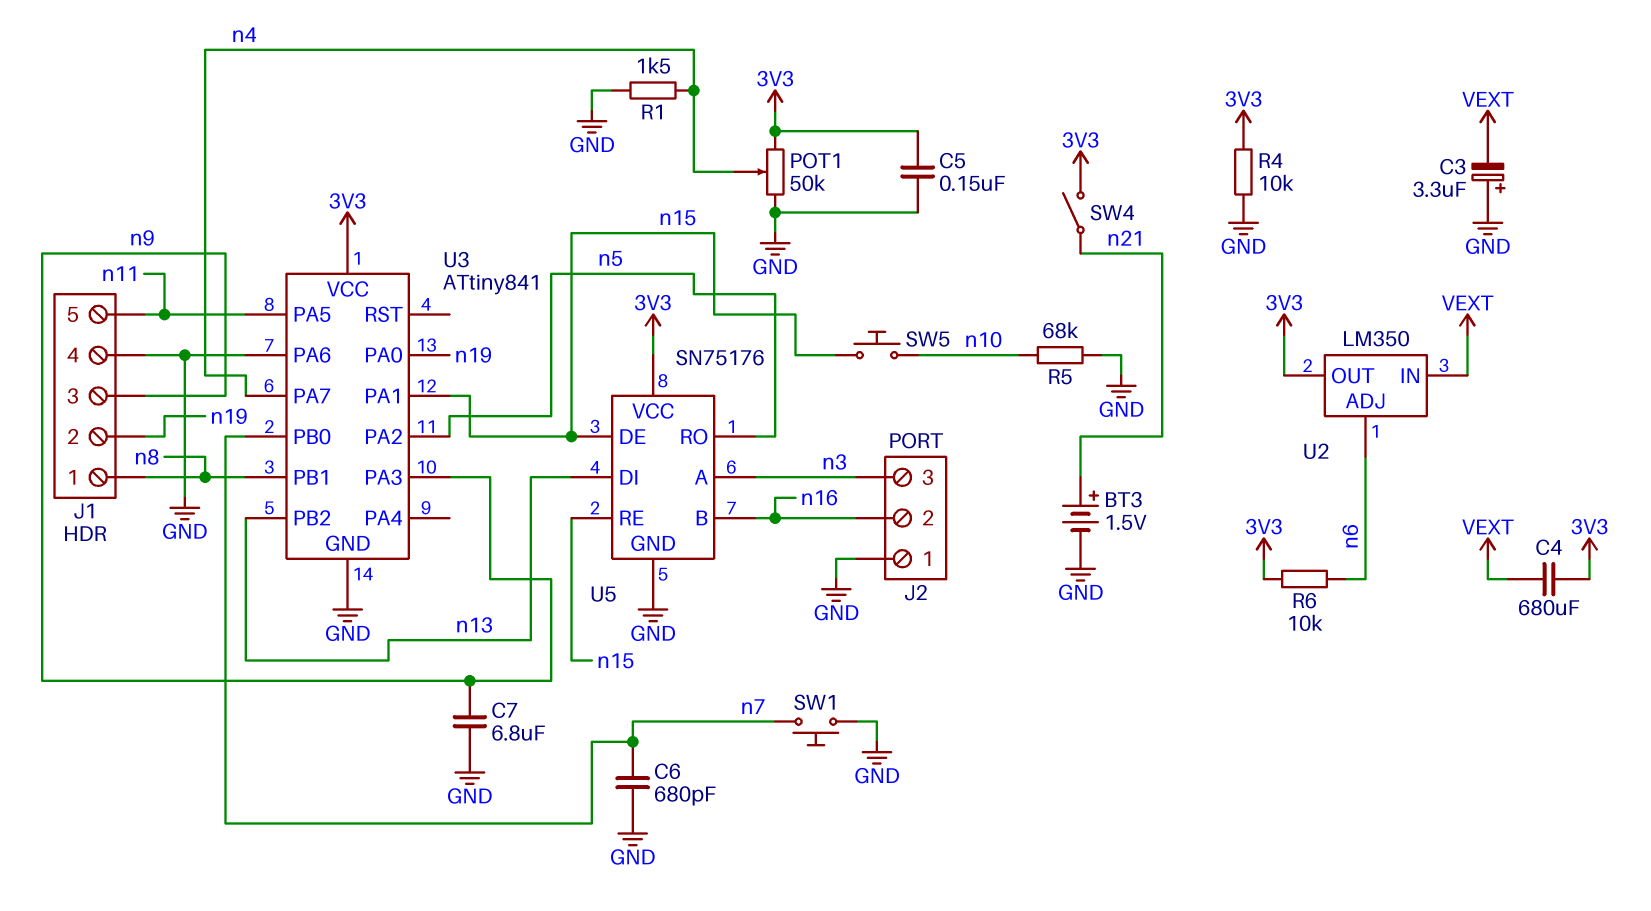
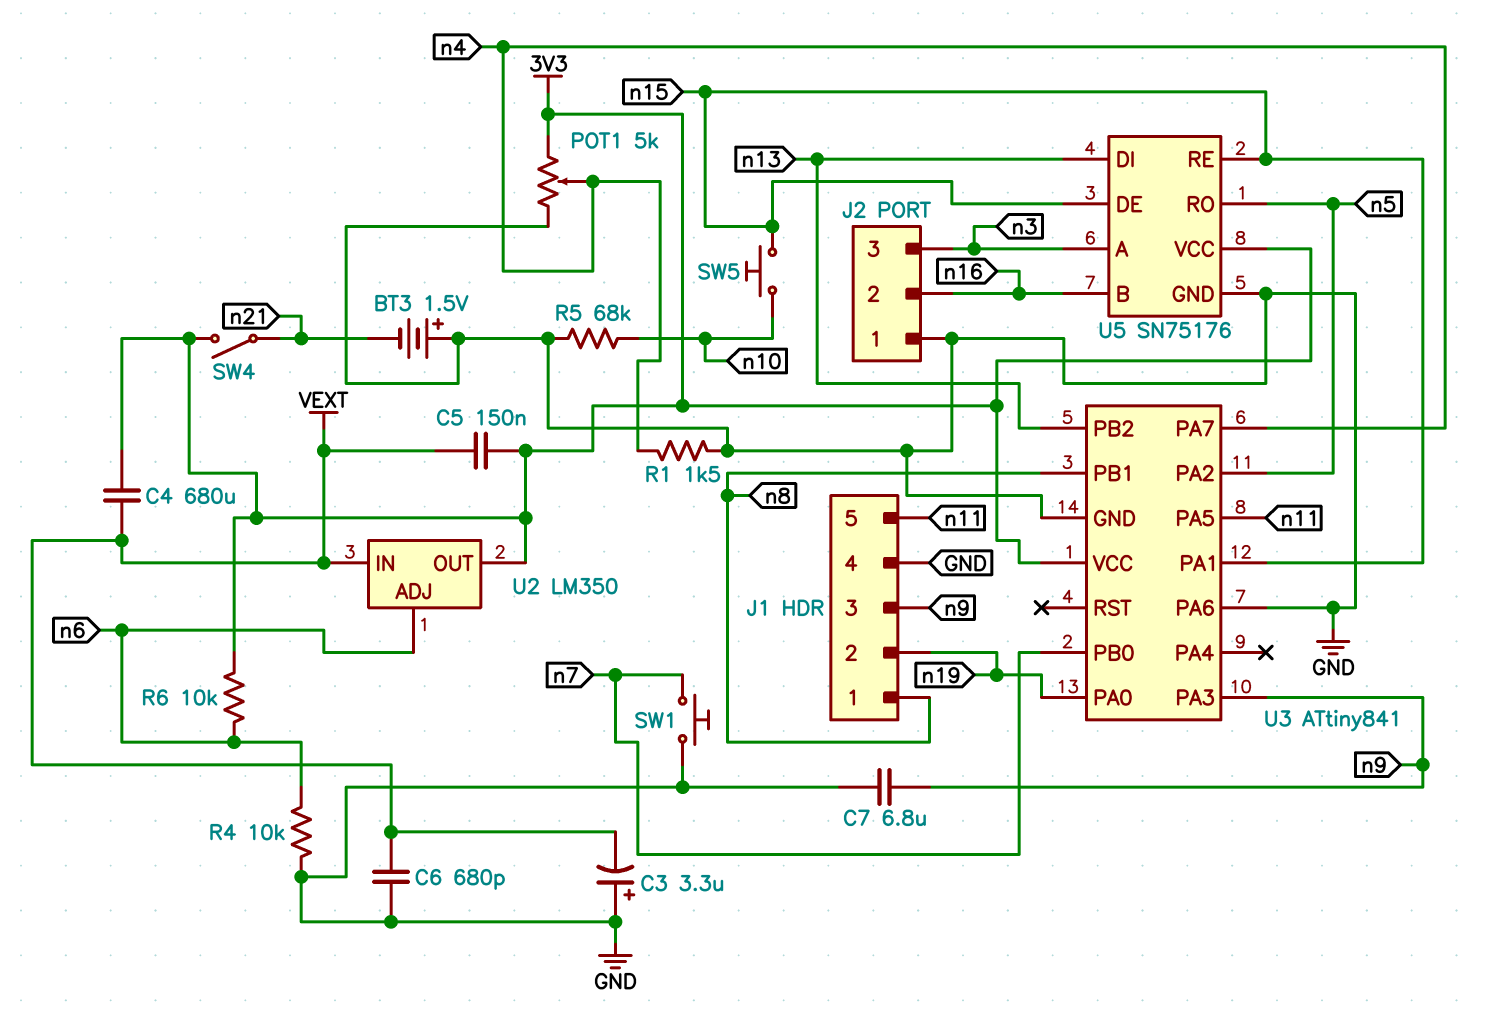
BT3: 1.5V (plus n21, minus GND) -> 1.5V (plus GND, minus n21)
C5: 150nF (3V3, GND) -> 150nF (3V3, VEXT)
C6: 680pF (GND, n7) -> 680pF (GND, VEXT)
POT1: 50k (3V3, GND, wiper n4) -> 5k (3V3, GND, wiper n4)
R4: 10k (3V3, GND) -> 10k (GND, n6)

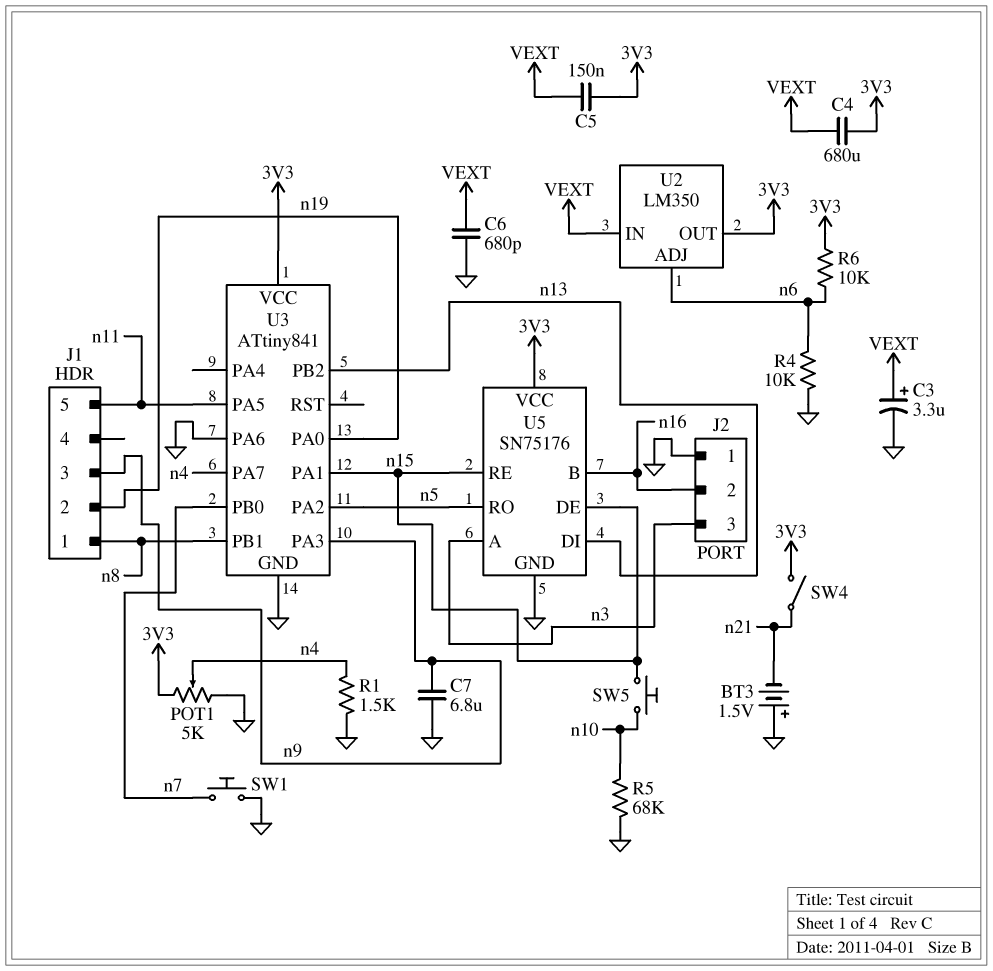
C3: 3.3uF (plus GND, minus VEXT) -> 3.3uF (plus VEXT, minus GND)
J1 pin 4: GND -> none

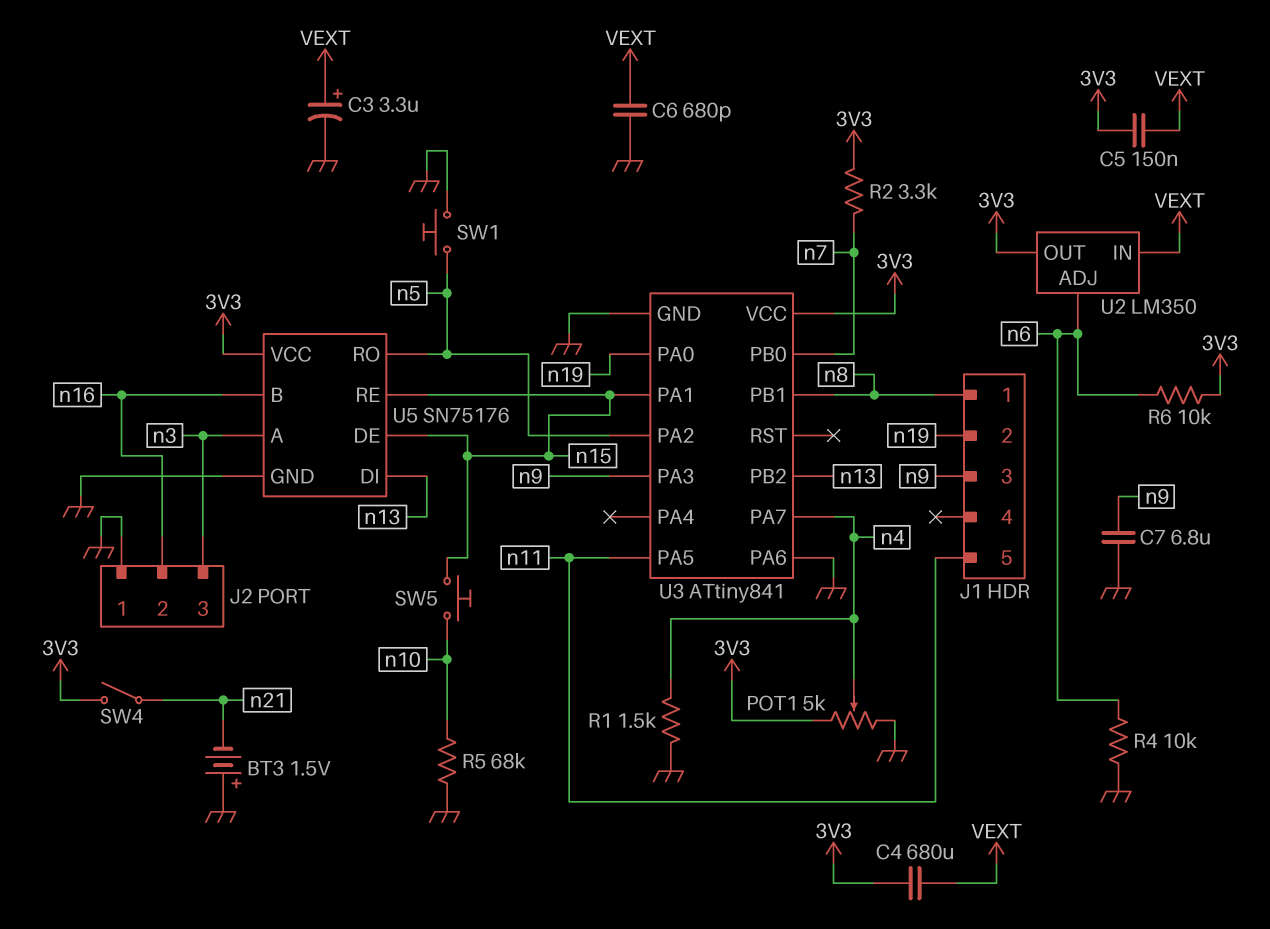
R2: none -> 3.3k (3V3, n7)
SW1: button (GND, n7) -> button (GND, n5)

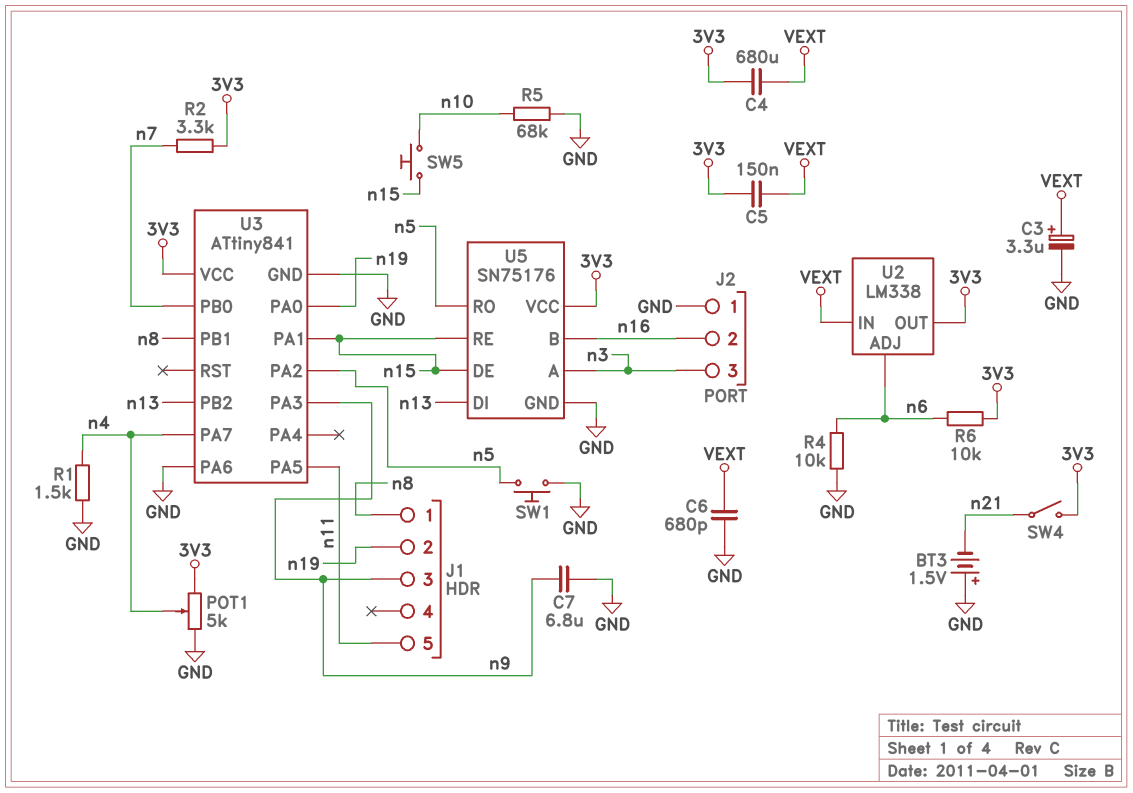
U2: LM350 -> LM338

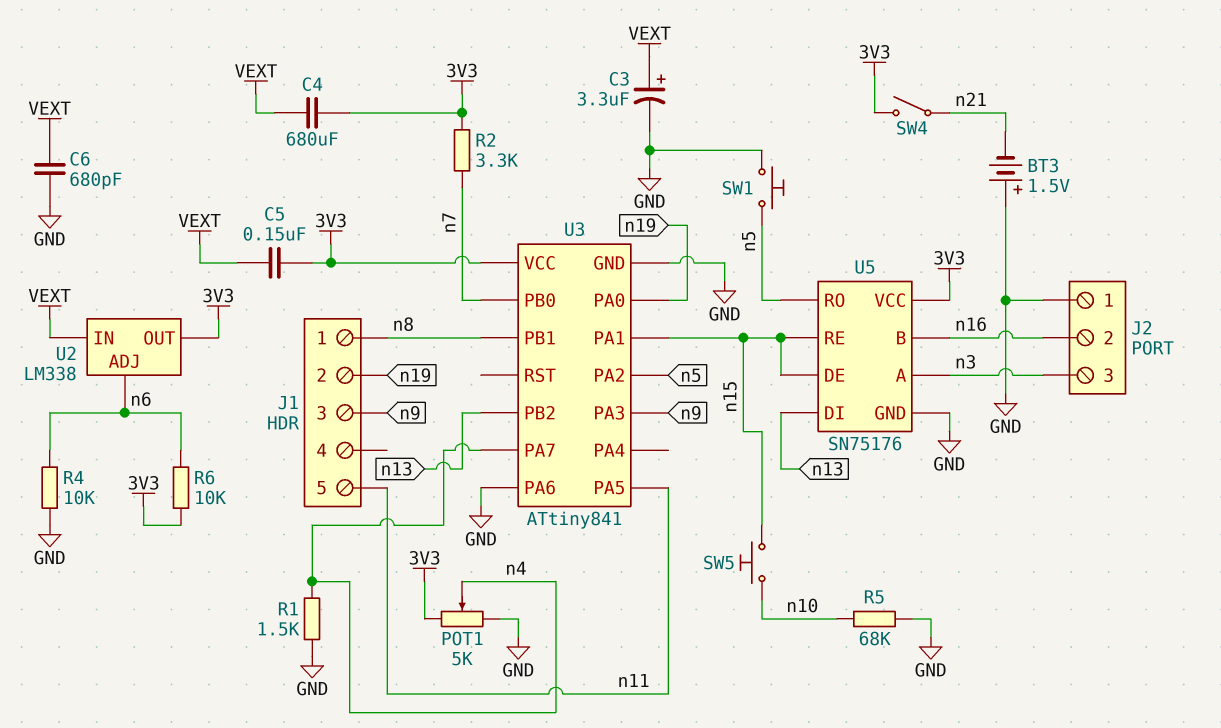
C7: 6.8uF (GND, n9) -> none

